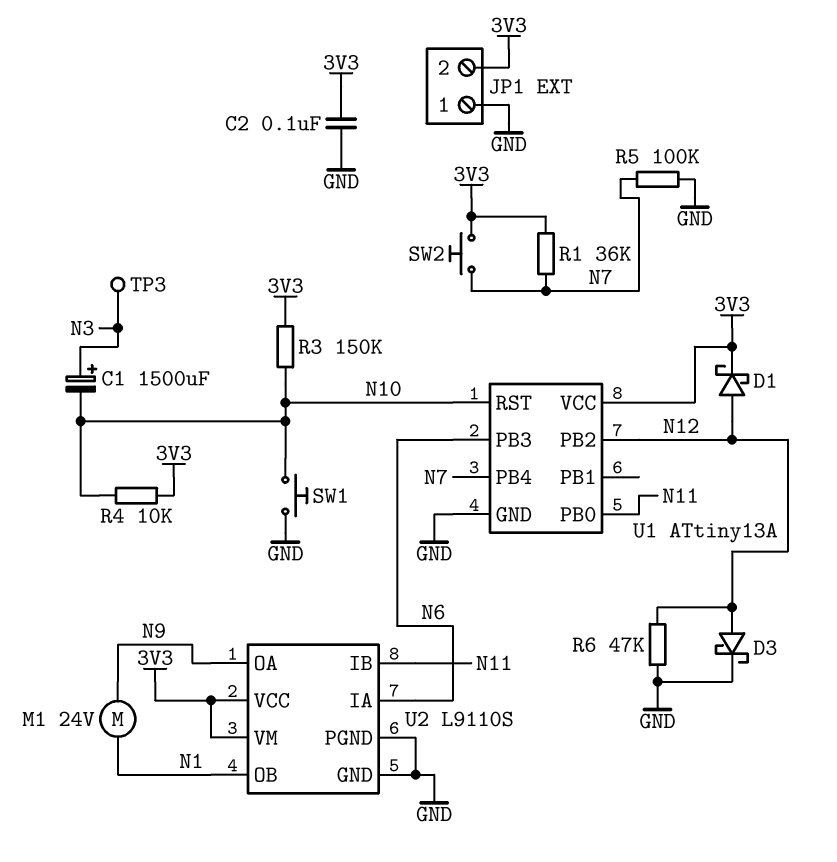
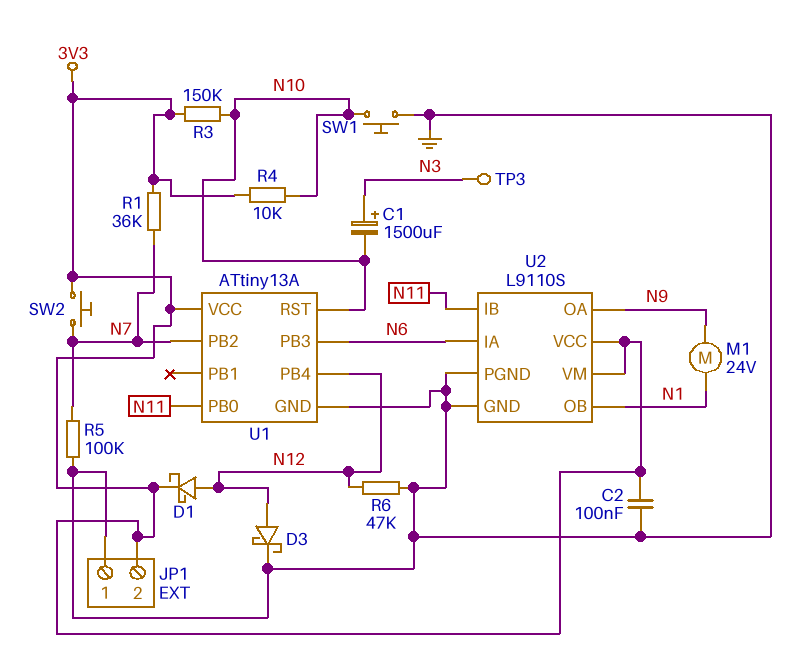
U1 pin PB2: N12 -> N7
U1 pin PB4: N7 -> N12

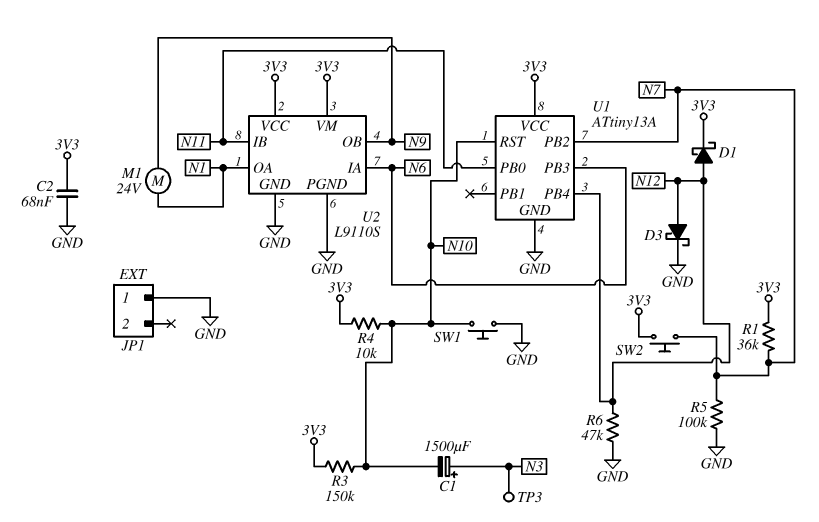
C2: 100nF (3V3, GND) -> 68nF (3V3, GND)
JP1 pin 2: 3V3 -> none
U2 pin OA: N9 -> N1
U2 pin OB: N1 -> N9

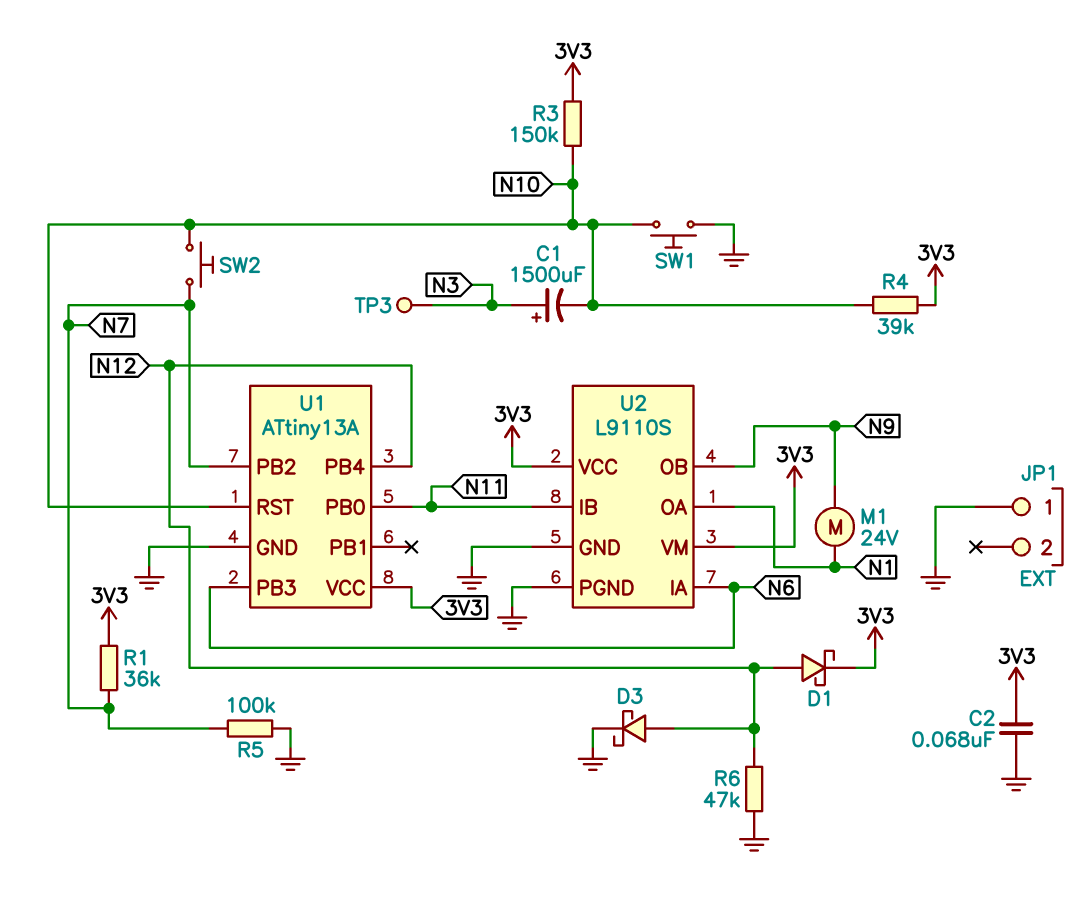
R4: 10k (3V3, N10) -> 39k (3V3, N10)
SW2: button (3V3, N7) -> button (N7, N10)

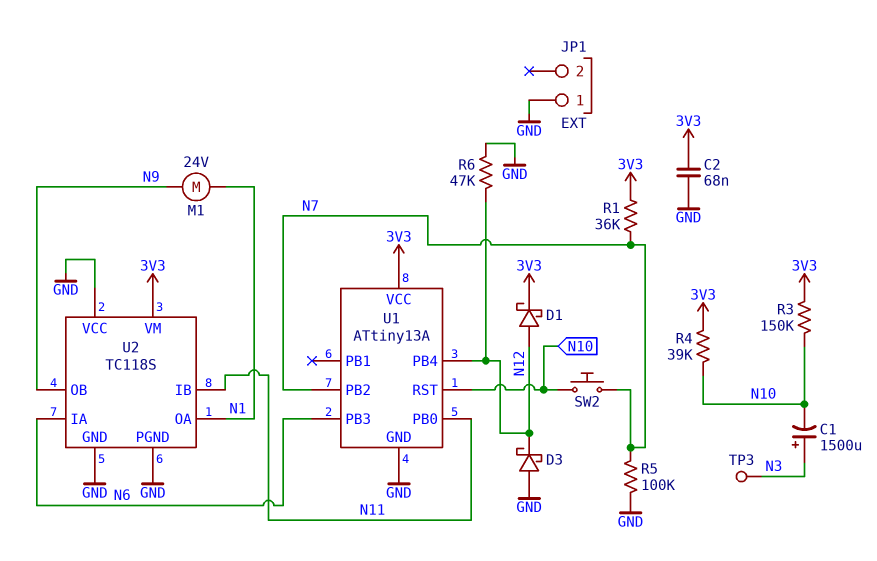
D3: schottky (A N12, K GND) -> schottky (A GND, K N12)
SW1: button (GND, N10) -> none
U2: L9110S -> TC118S
U2 pin VCC: 3V3 -> GND

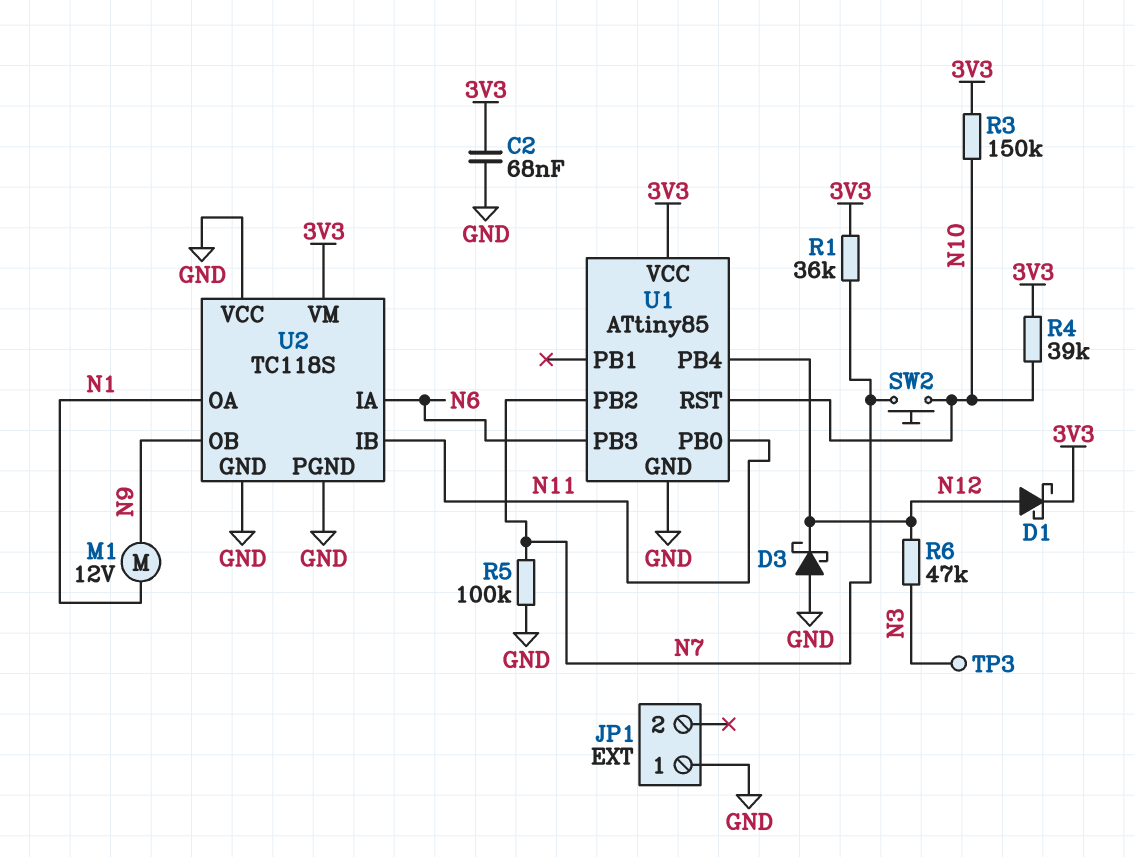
C1: 1500uF (plus N3, minus N10) -> none
M1: motor 24V (N1, N9) -> motor 12V (N1, N9)
R6: 47k (GND, N12) -> 47k (N3, N12)
U1: ATtiny13A -> ATtiny85

